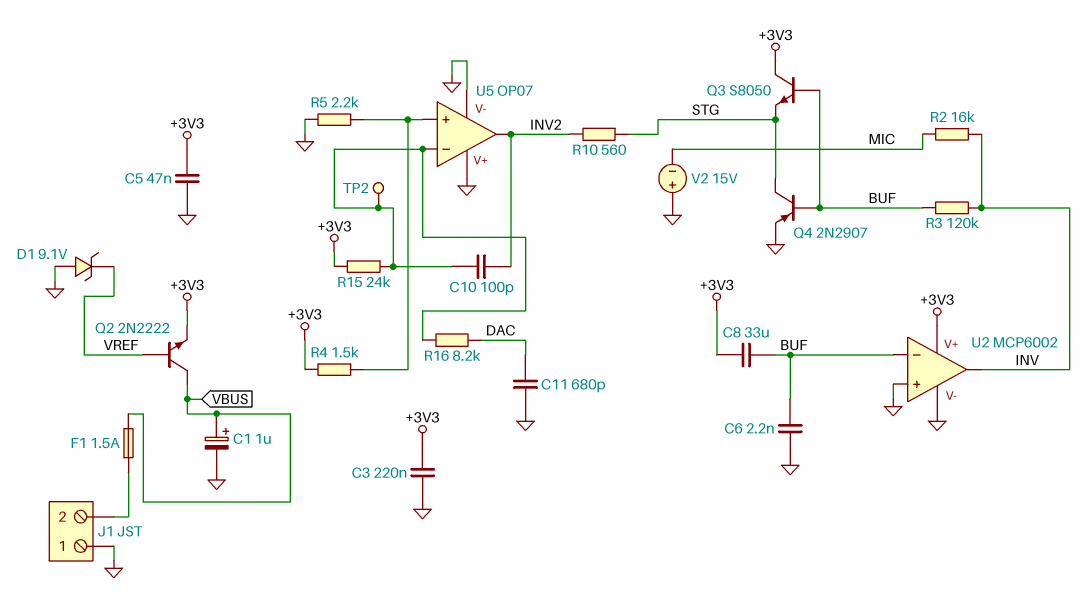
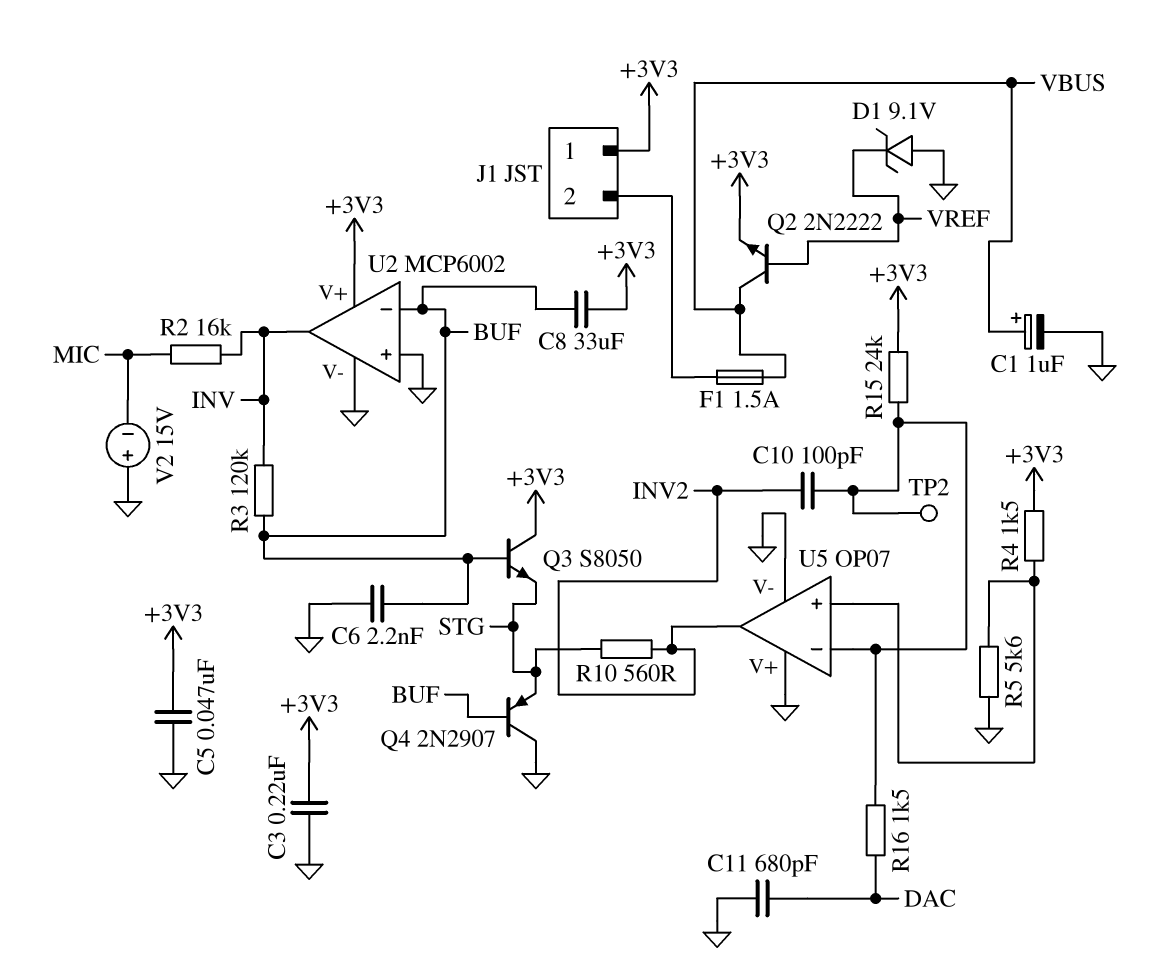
J1 pin 1: GND -> +3V3
Q4: PNP 2N2907 (B BUF, C STG, E GND) -> PNP 2N2907 (B BUF, C GND, E STG)
R5: 2.2k (GND, U5/in+) -> 5.6k (GND, U5/in+)
R16: 8.2k (DAC, U5/in-) -> 1.5k (DAC, U5/in-)

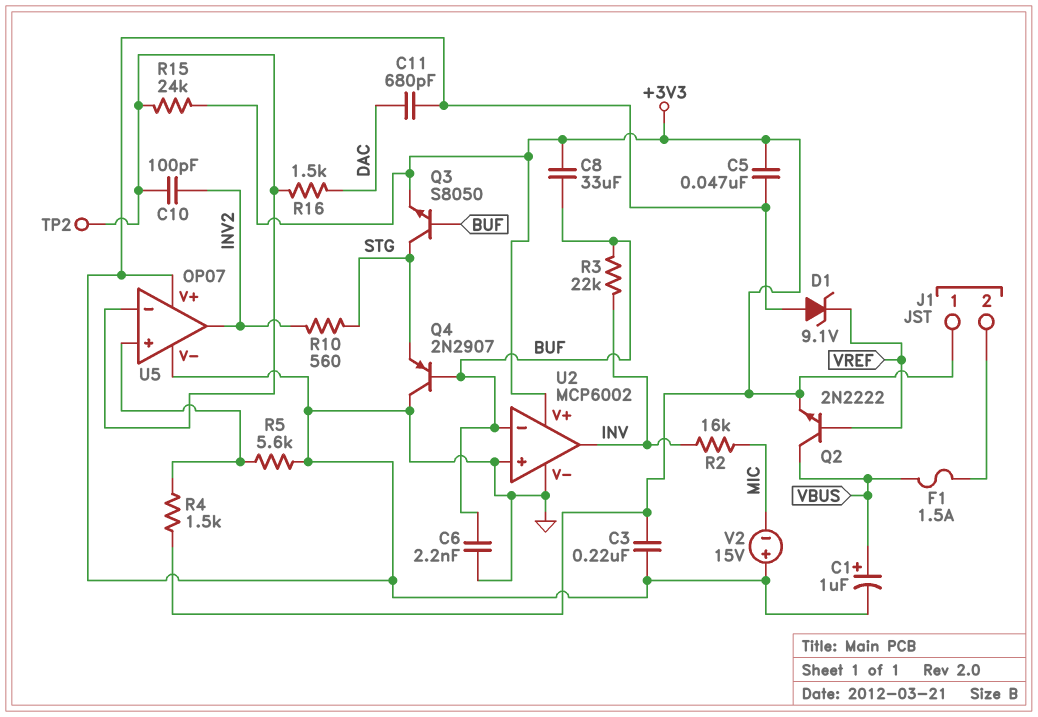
Q3: NPN S8050 (B BUF, C +3V3, E STG) -> NPN S8050 (B BUF, C STG, E +3V3)
R3: 120k (BUF, INV) -> 22k (BUF, INV)

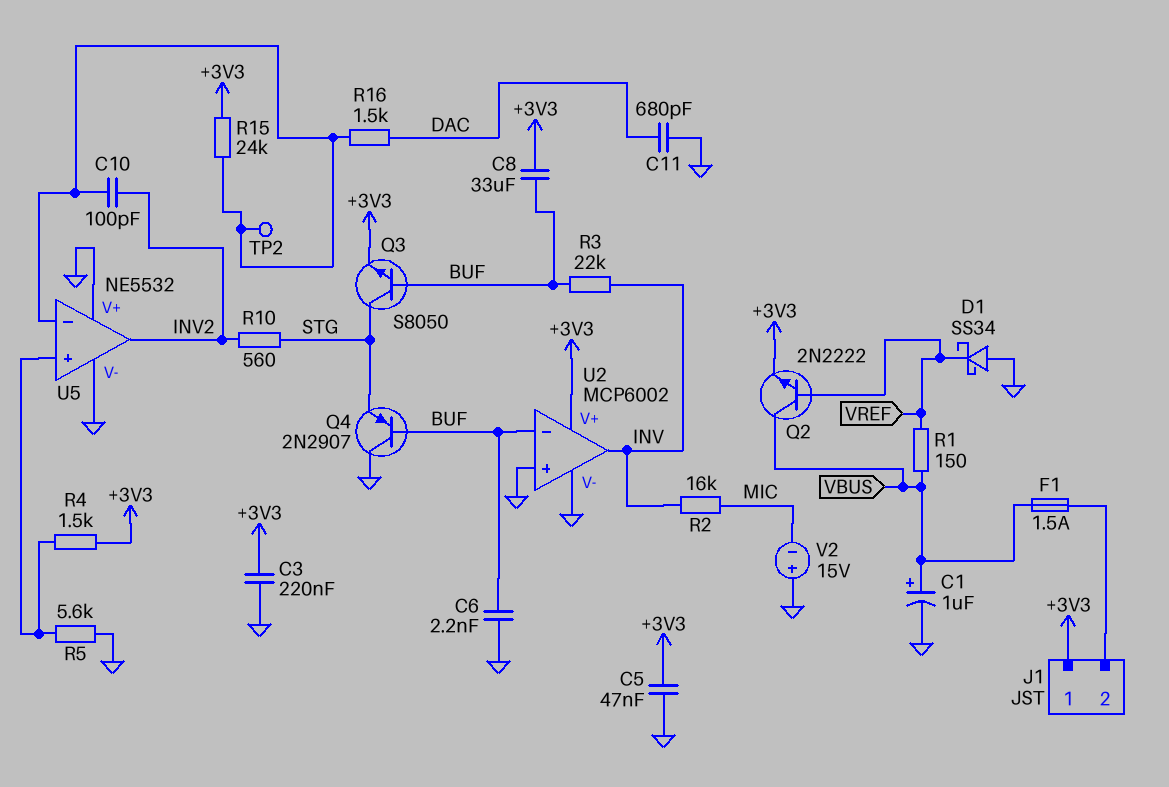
D1: zener 9.1V (A GND, K VREF) -> schottky SS34 (A GND, K VREF)
R1: none -> 150 (VBUS, VREF)
U5: OP07 -> NE5532

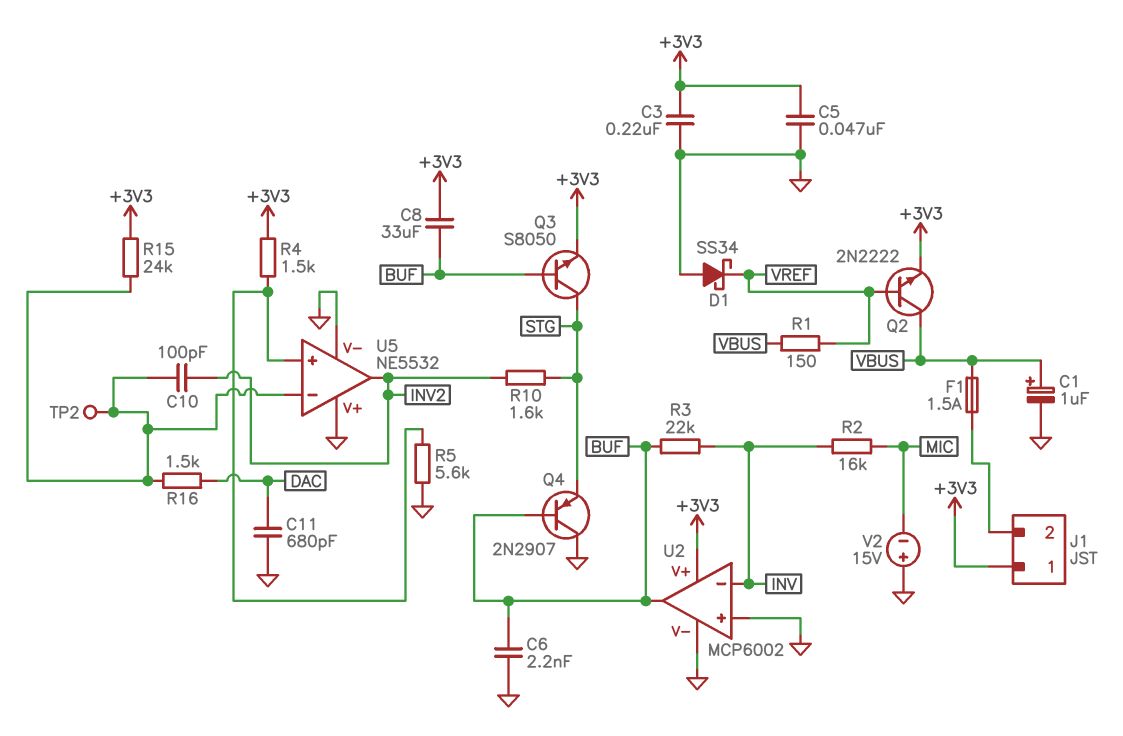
R10: 560 (INV2, STG) -> 1.6k (INV2, STG)
U2 pin in-: BUF -> INV
U2 pin out: INV -> BUF

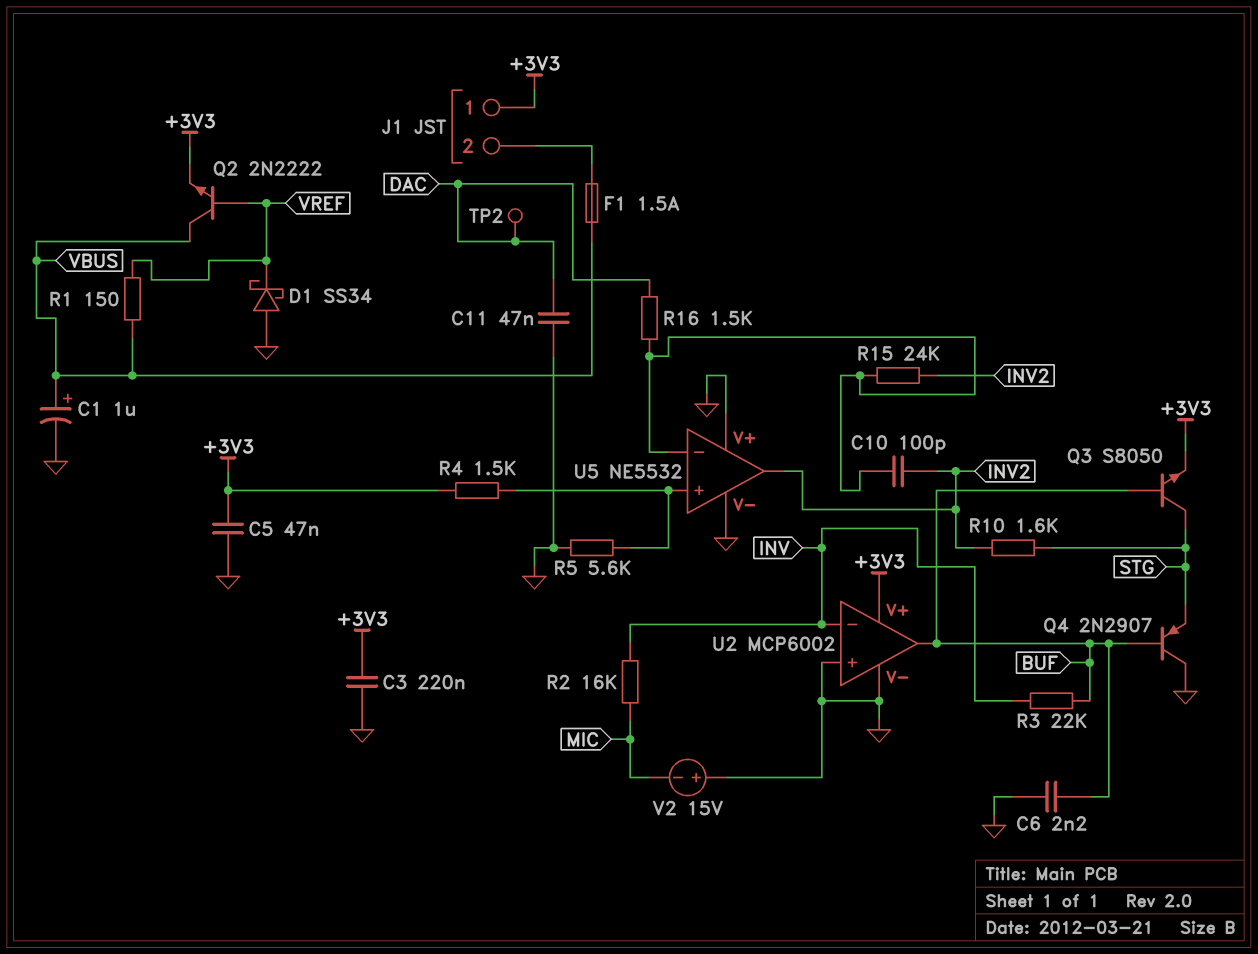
C8: 33uF (+3V3, BUF) -> none
C11: 680pF (DAC, GND) -> 47nF (DAC, GND)
R15: 24k (+3V3, U5/in-) -> 24k (INV2, U5/in-)
TP2: test point (U5/in-) -> test point (DAC)

